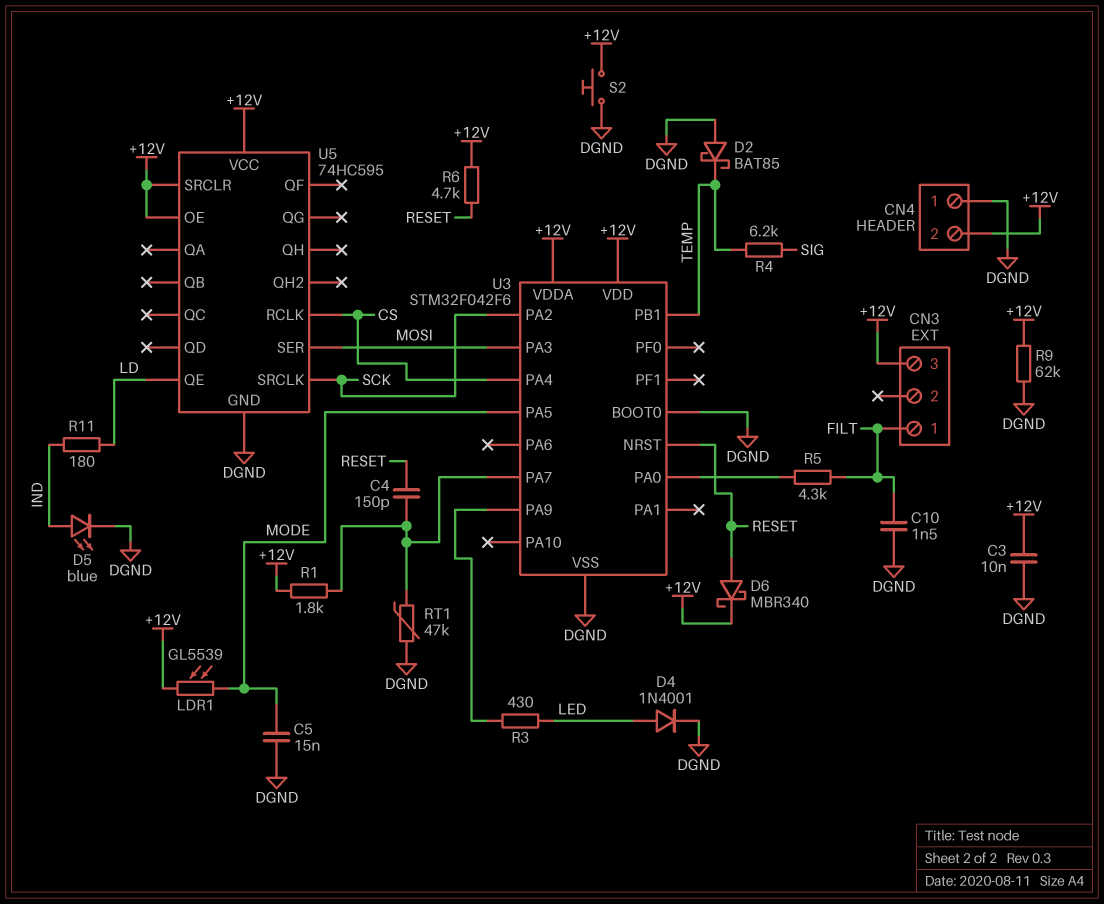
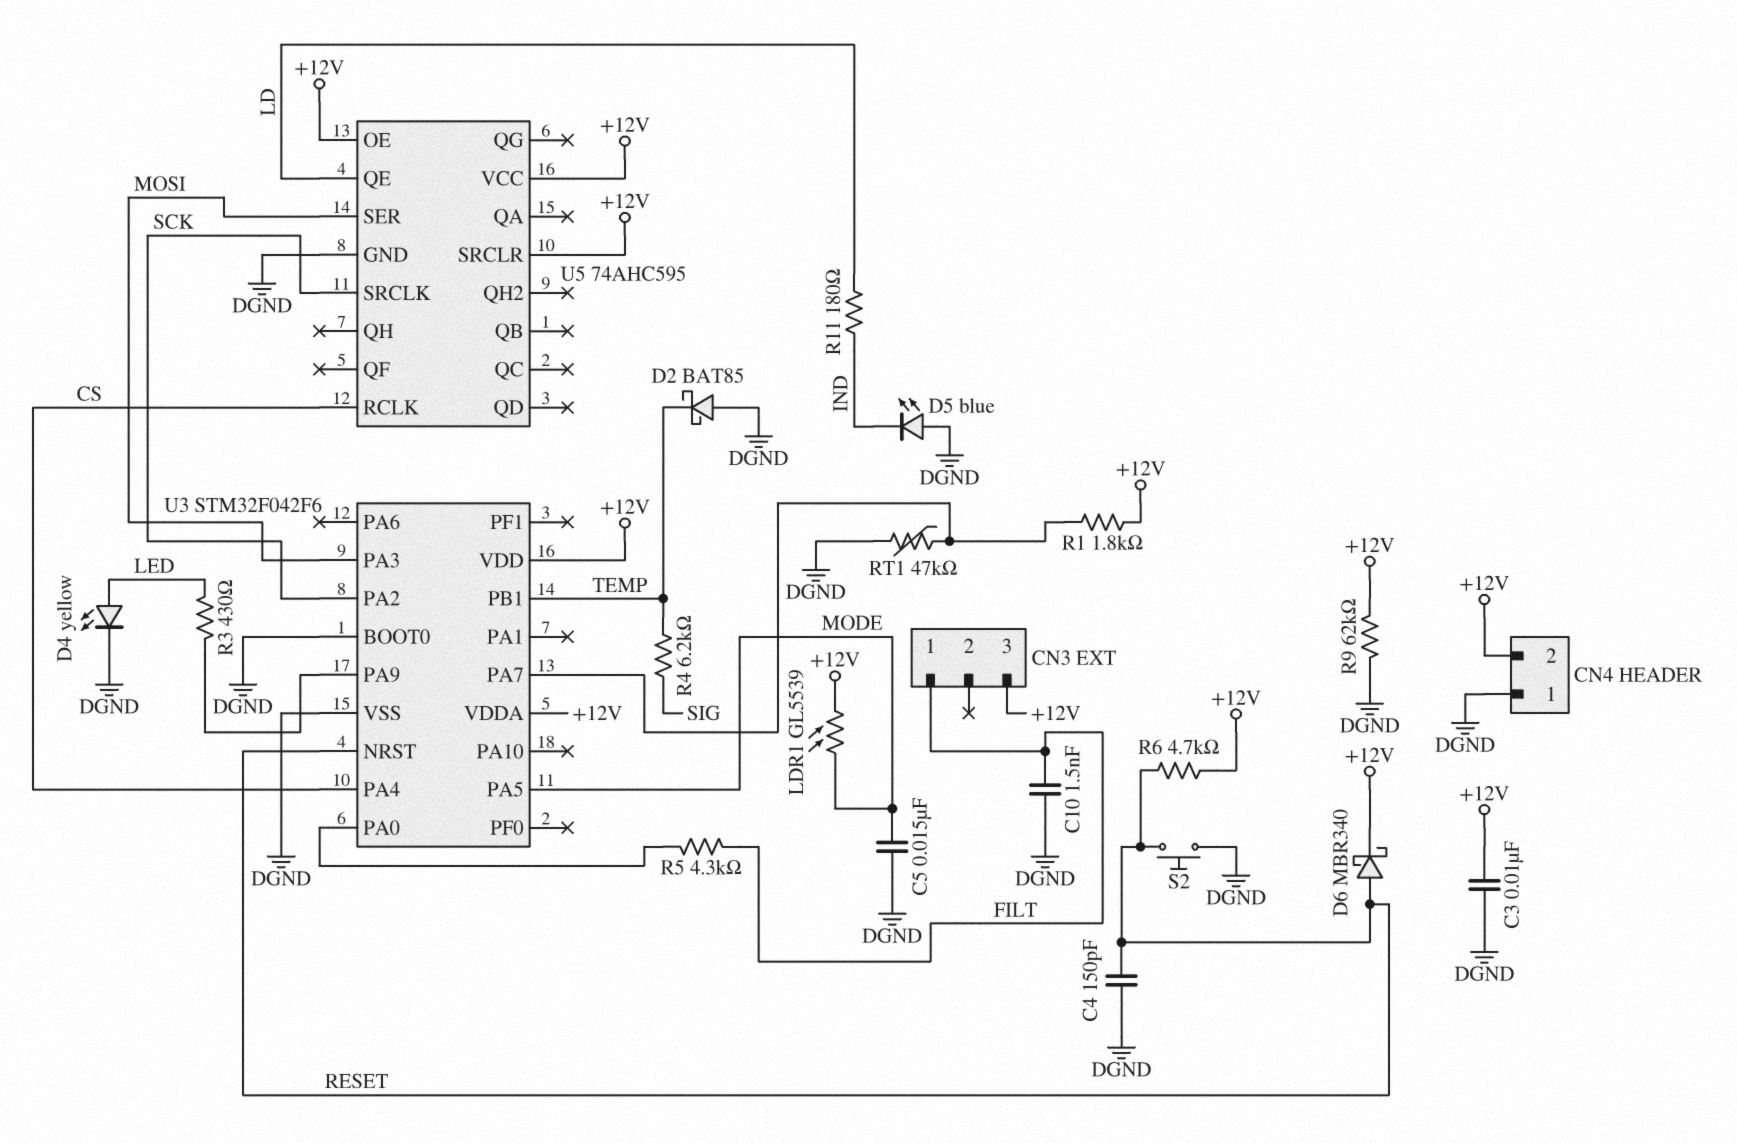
C4: 150pF (RESET, U3/PA7) -> 150pF (DGND, RESET)
D4: diode 1N4001 (A LED, K DGND) -> LED yellow (A LED, K DGND)
D5: LED blue (A IND, K DGND) -> LED blue (A DGND, K IND)
S2: button (+12V, DGND) -> button (DGND, RESET)
U5: 74HC595 -> 74AHC595

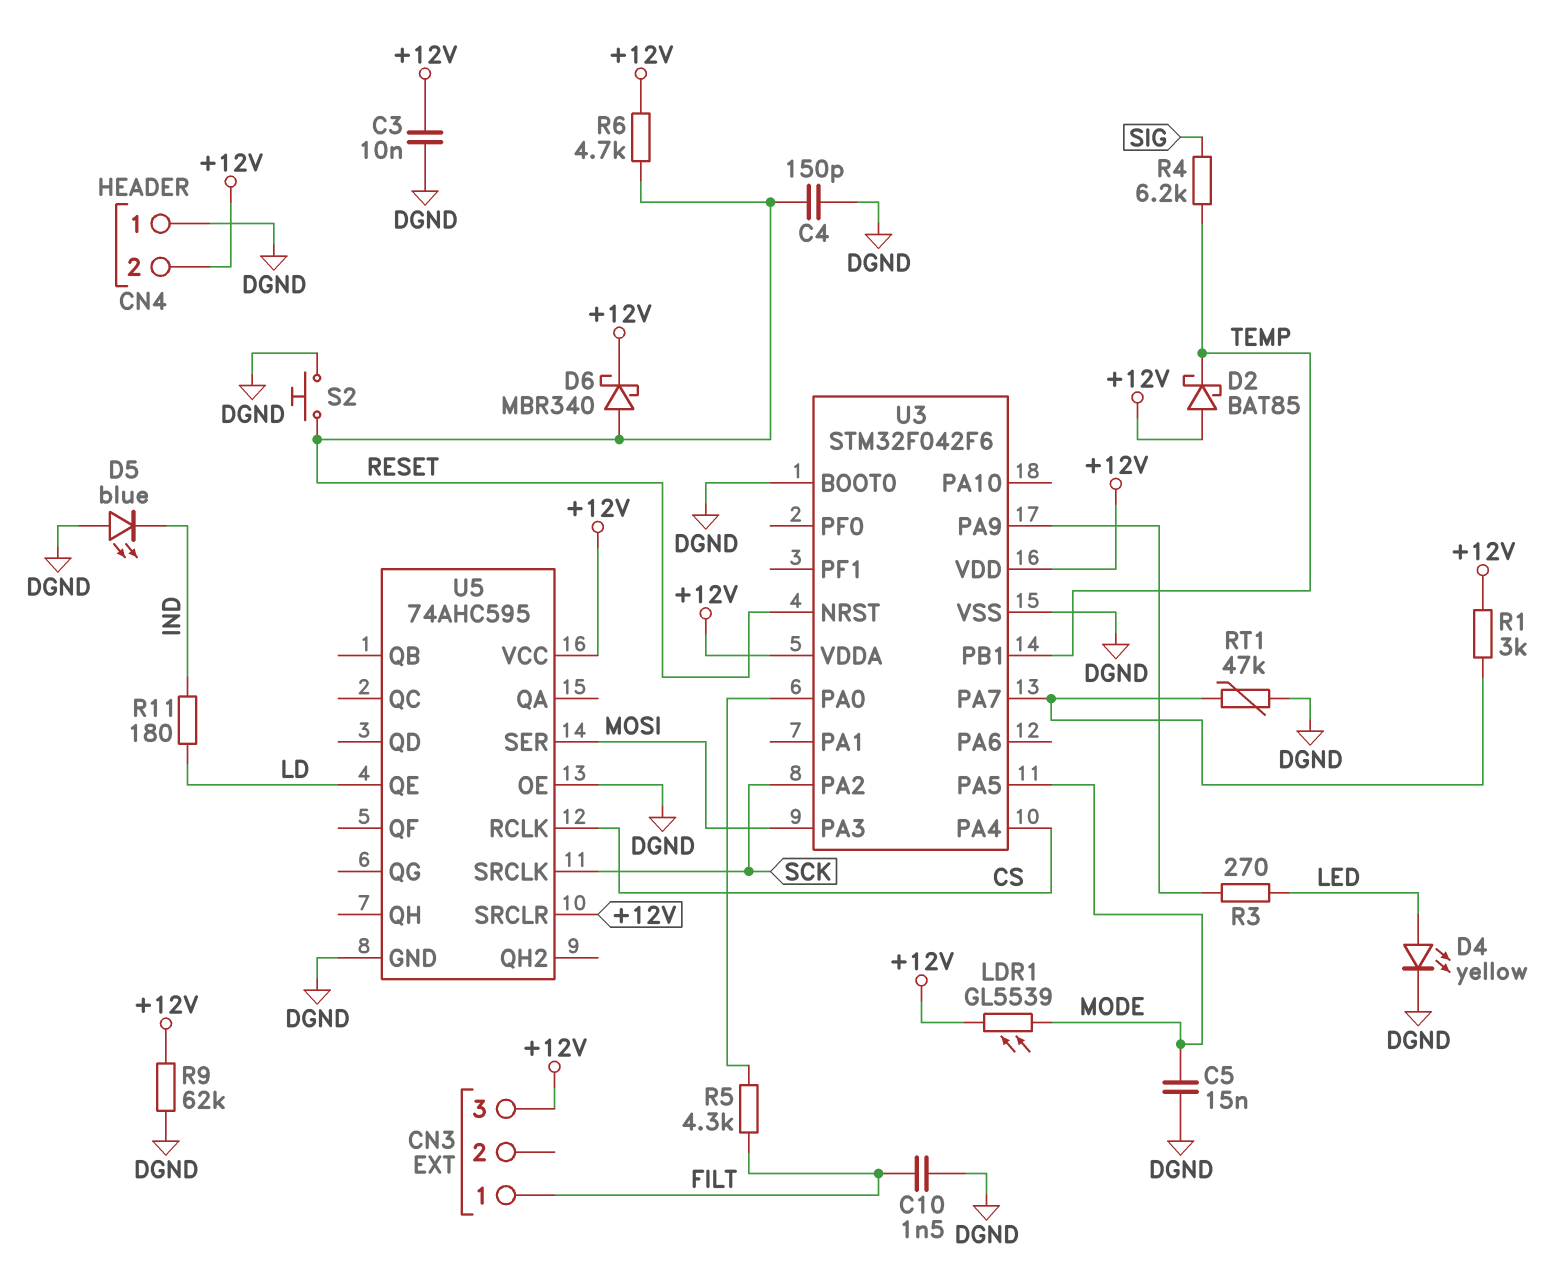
D2: schottky BAT85 (A DGND, K TEMP) -> schottky BAT85 (A +12V, K TEMP)
R1: 1.8k (+12V, U3/PA7) -> 3k (+12V, U3/PA7)
R3: 430 (LED, U3/PA9) -> 270 (LED, U3/PA9)
U5 pin OE: +12V -> DGND

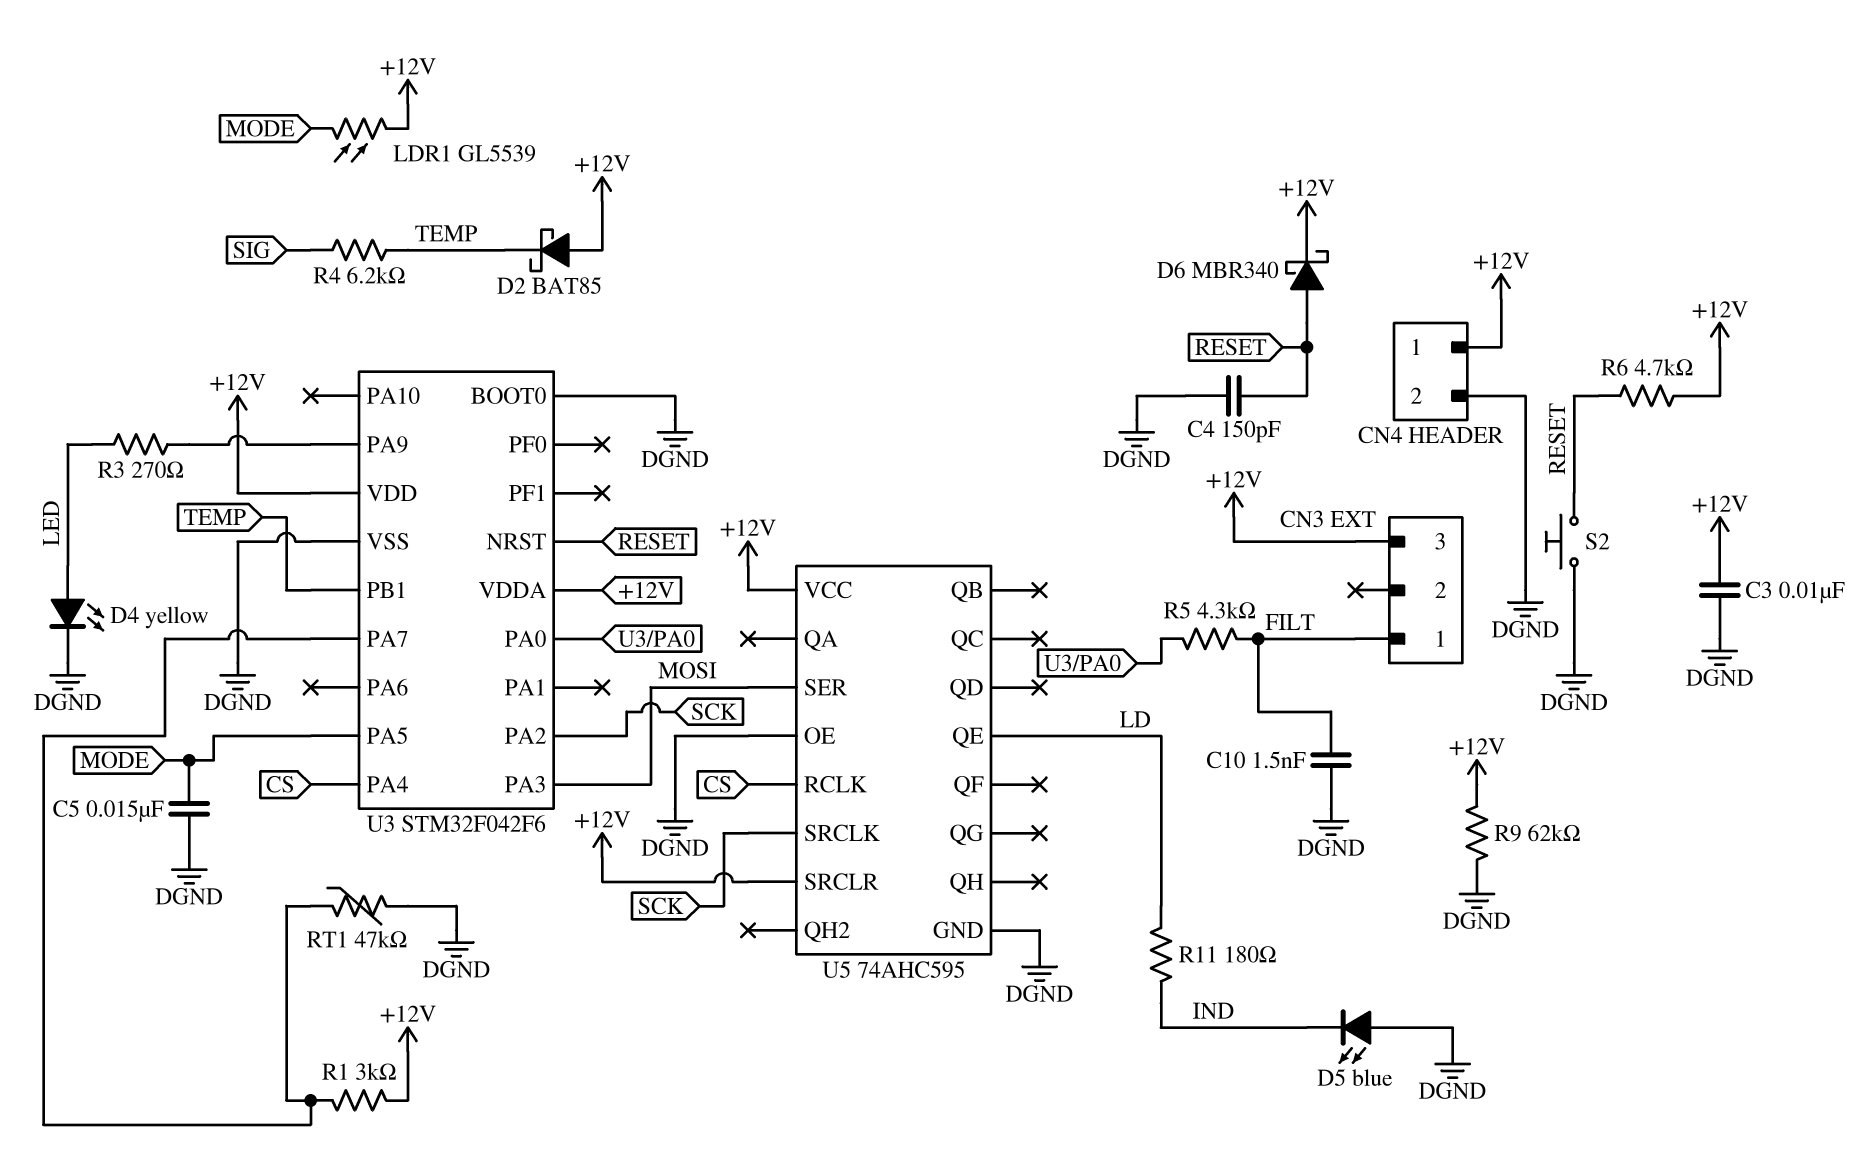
CN4 pin 1: DGND -> +12V
CN4 pin 2: +12V -> DGND

